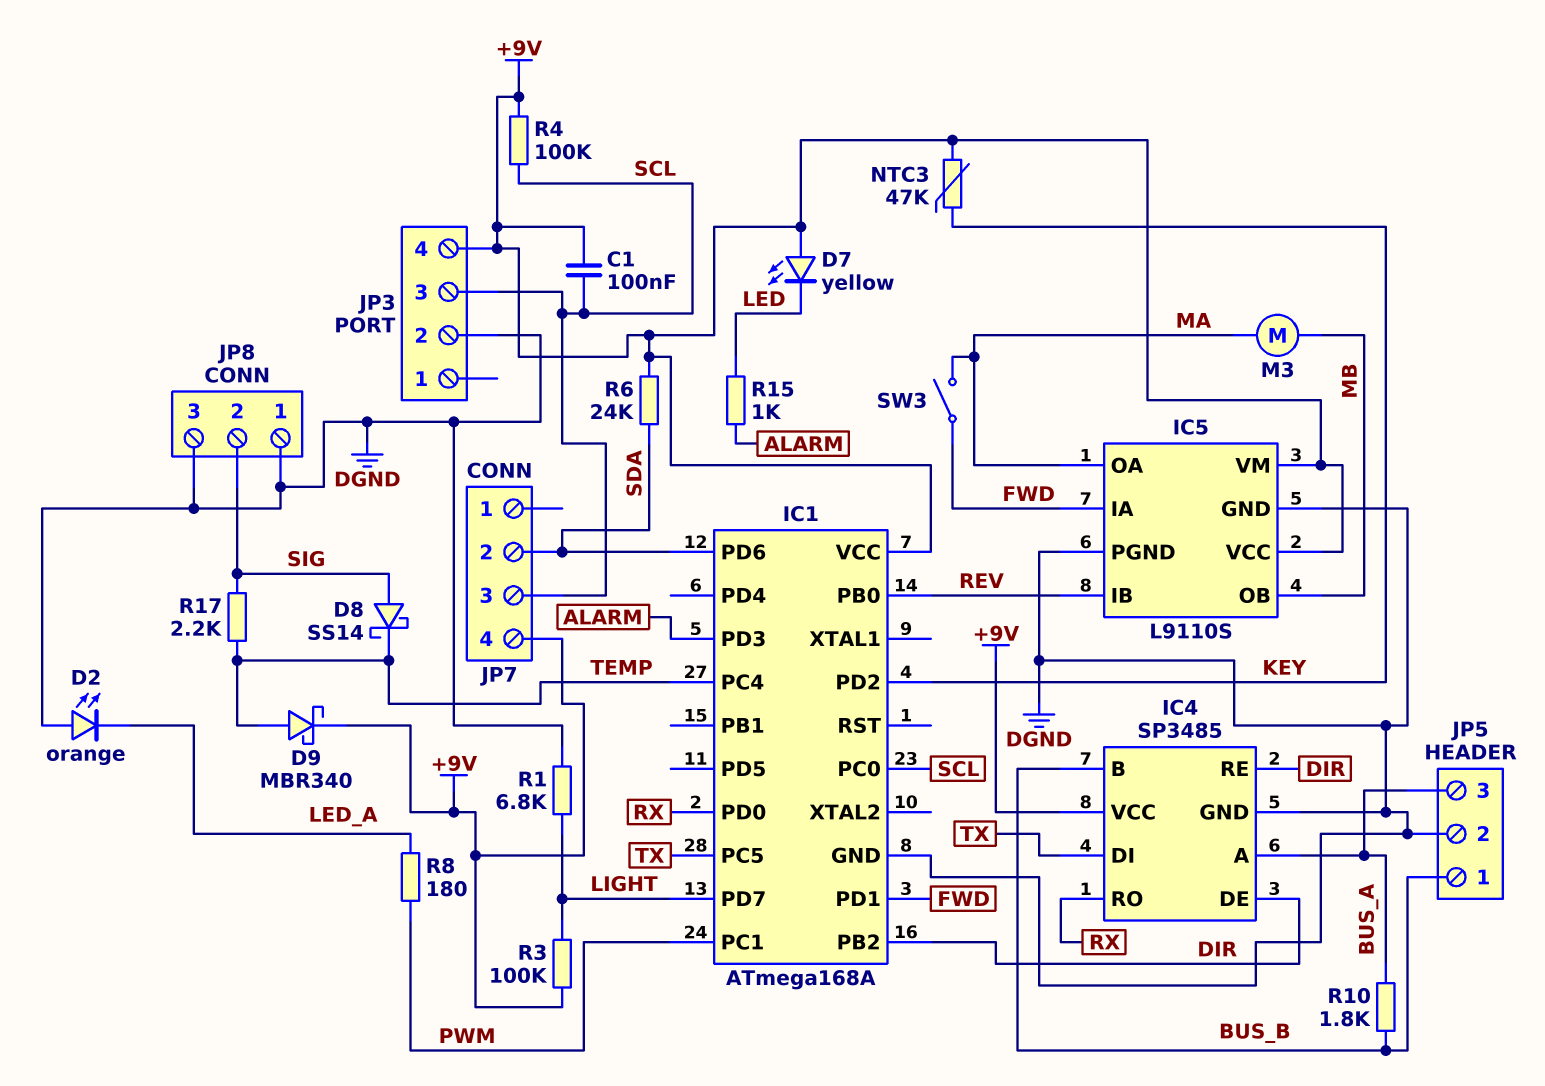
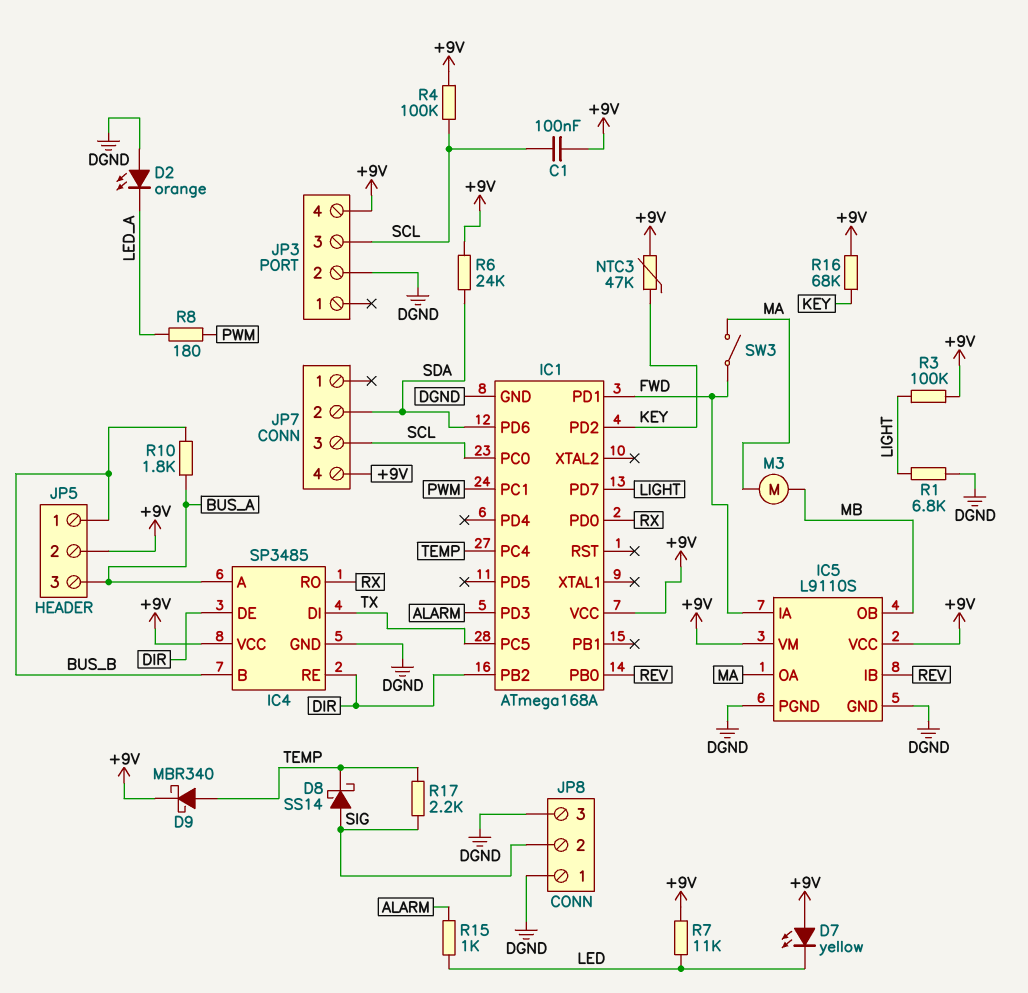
JP5 pin 2: DGND -> +9V
R7: none -> 11k (+9V, LED)
R16: none -> 68k (+9V, KEY)

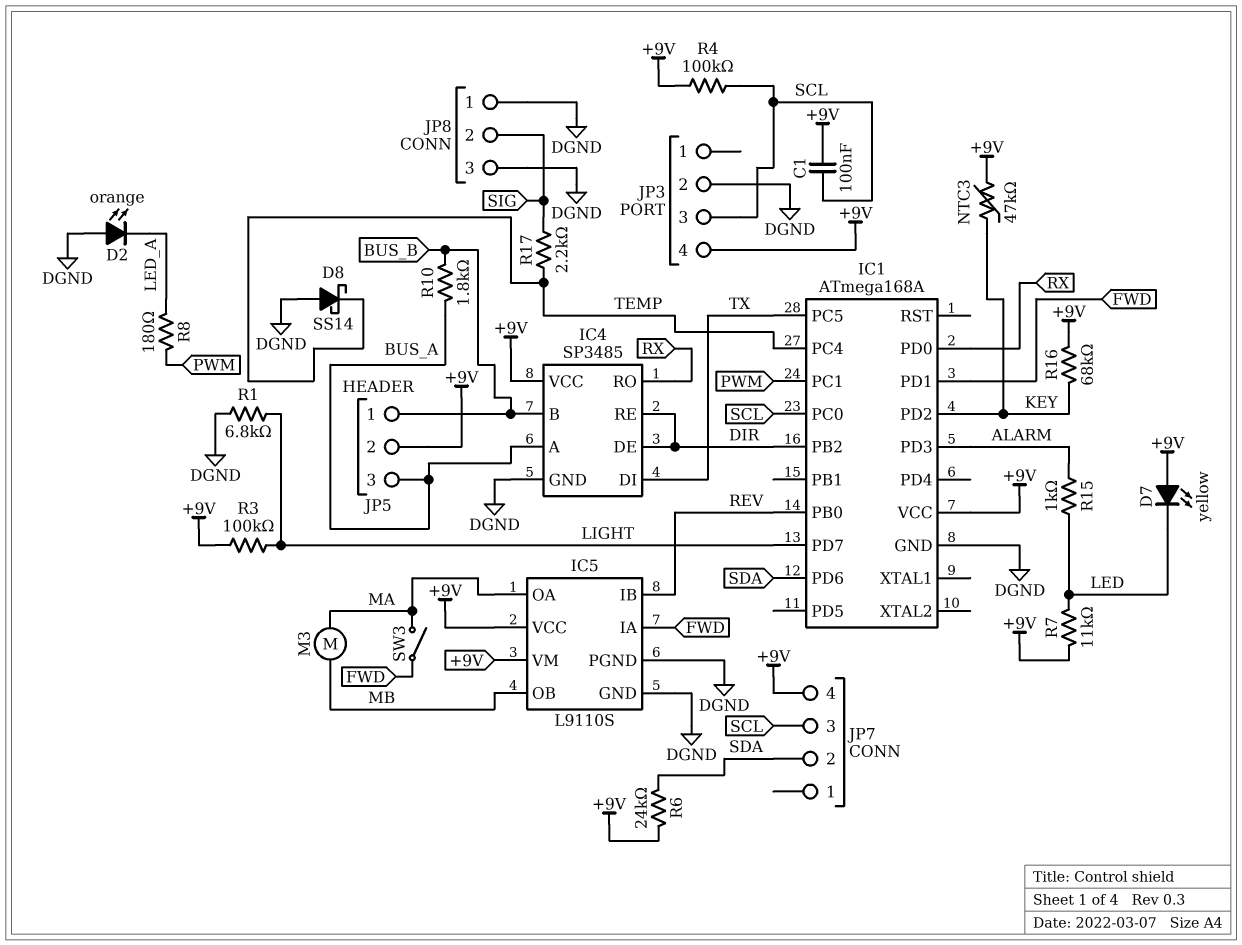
D8: schottky SS14 (A SIG, K TEMP) -> schottky SS14 (A DGND, K TEMP)
D9: schottky MBR340 (A TEMP, K +9V) -> none

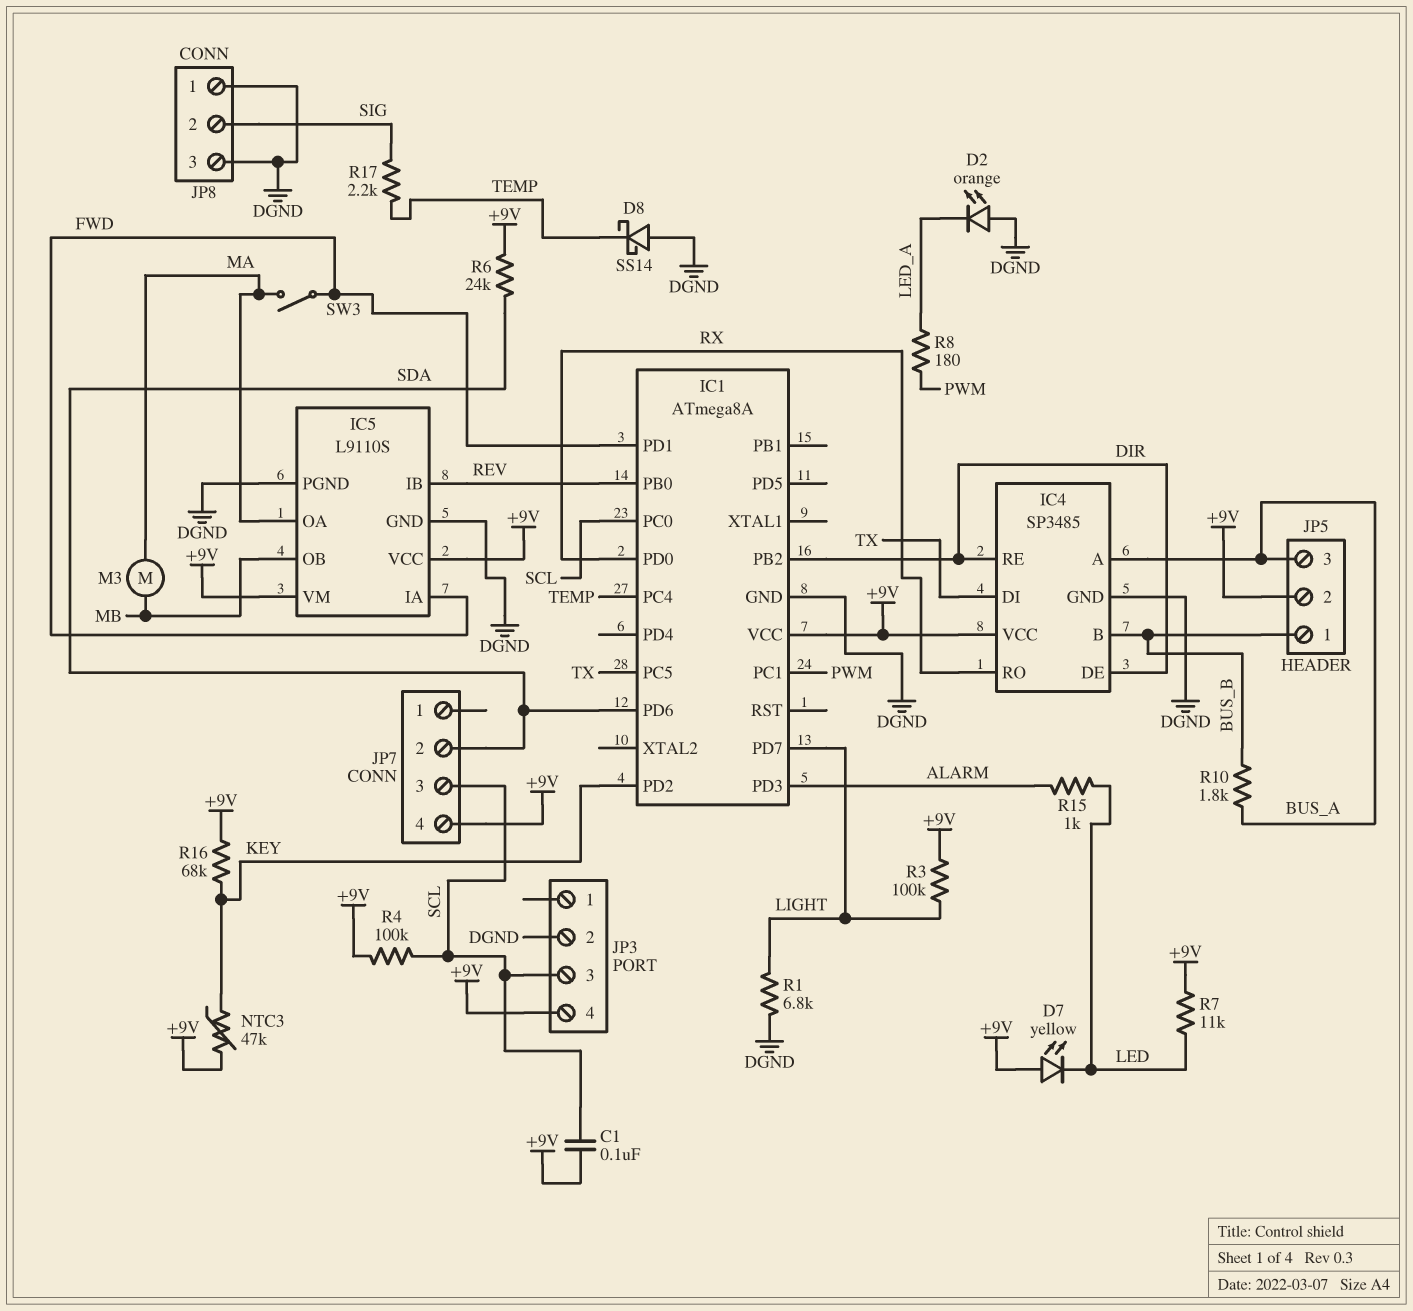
IC1: ATmega168A -> ATmega8A

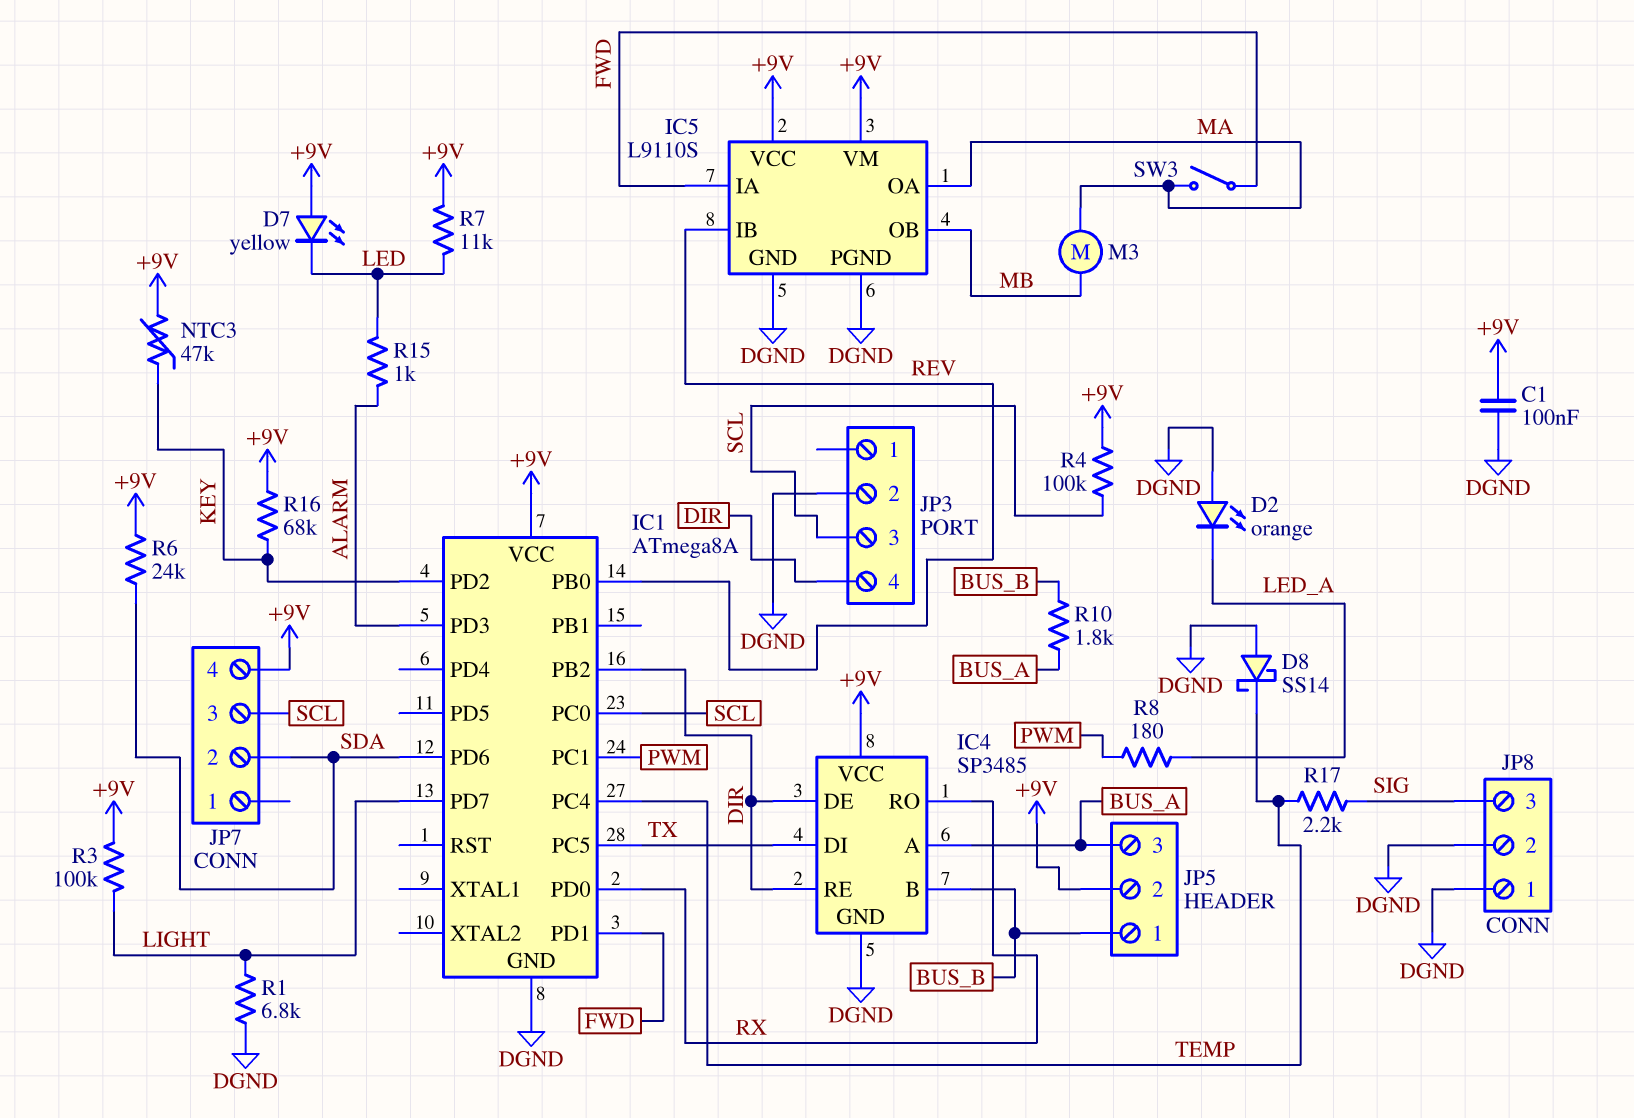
C1: 100nF (+9V, SCL) -> 100nF (+9V, DGND)
JP3 pin 4: +9V -> DIR
JP8 pin 2: SIG -> DGND
JP8 pin 3: DGND -> SIG

